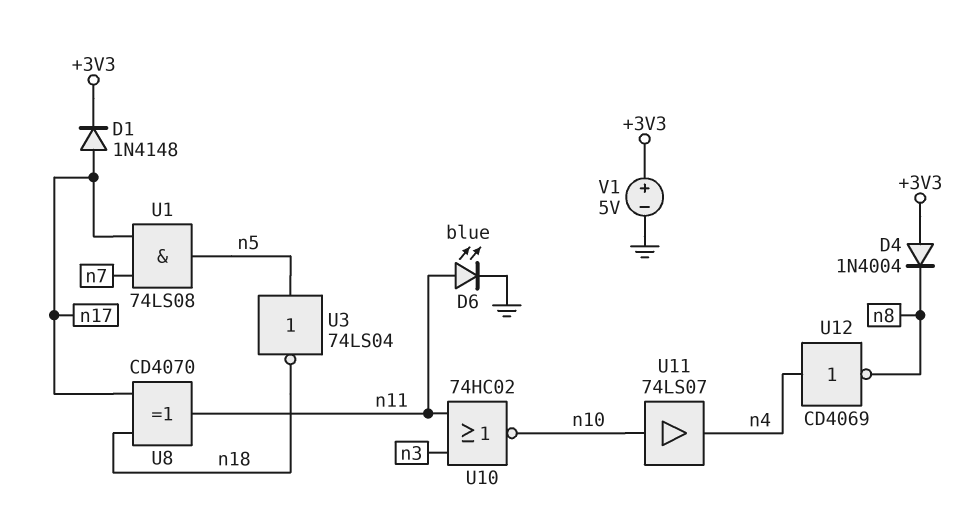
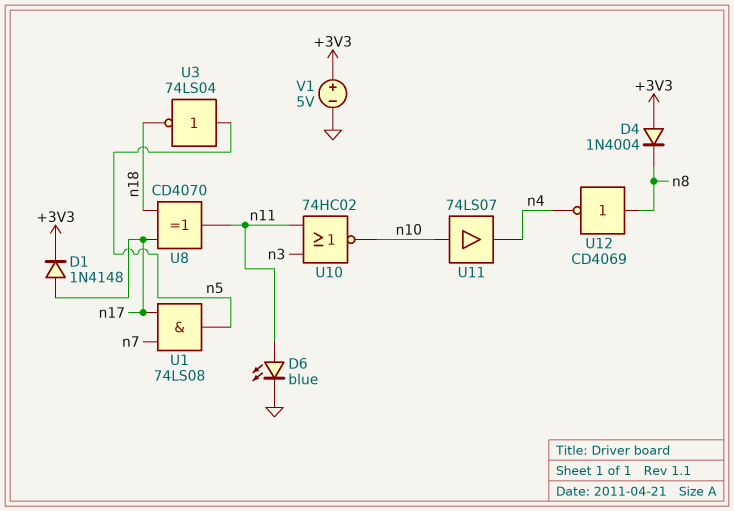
U12: NOT CD4069 (in n4, out n8) -> NOT CD4069 (in n8, out n4)

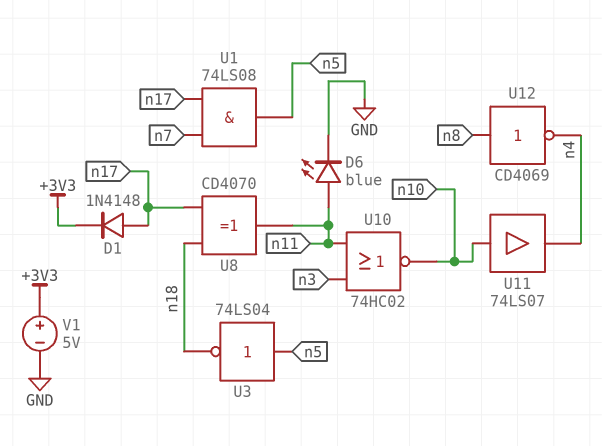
D4: diode 1N4004 (A +3V3, K n8) -> none

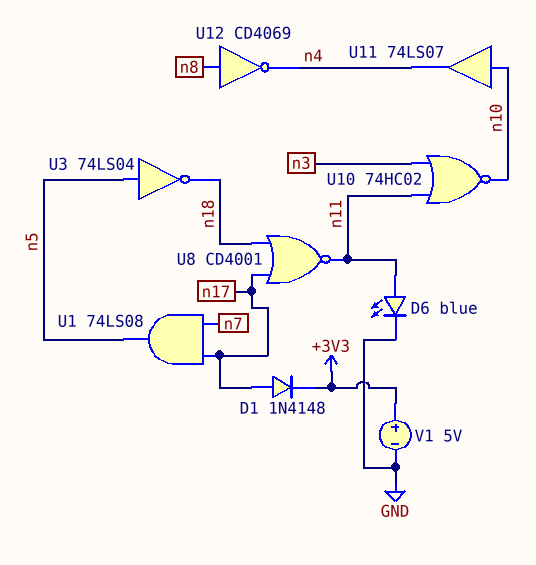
U8: XOR CD4070 (in n17, in n18, out n11) -> NOR CD4001 (in n17, in n18, out n11)

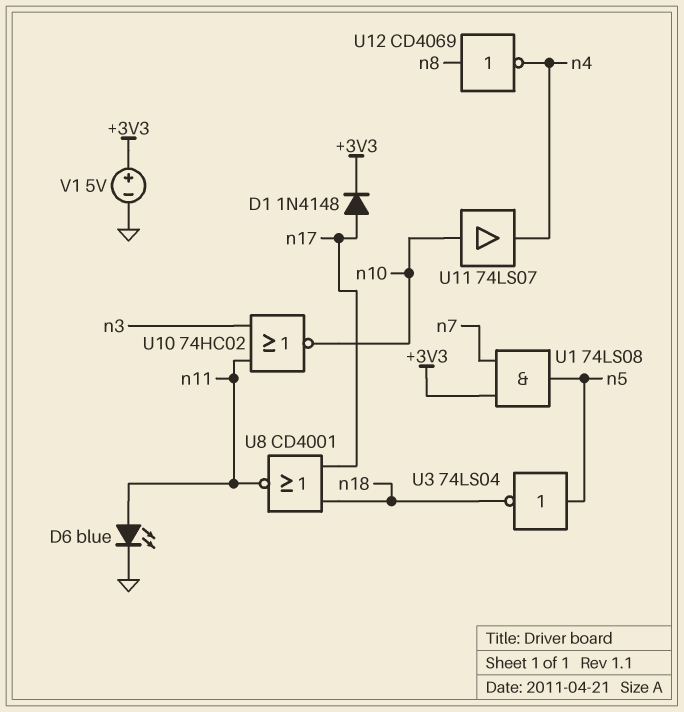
U1: AND 74LS08 (in n7, in n17, out n5) -> AND 74LS08 (in +3V3, in n7, out n5)

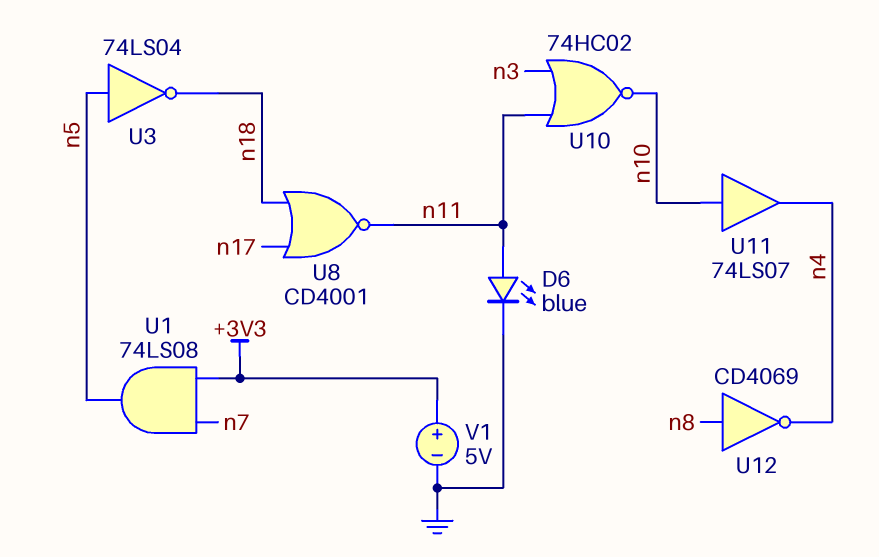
D1: diode 1N4148 (A n17, K +3V3) -> none

